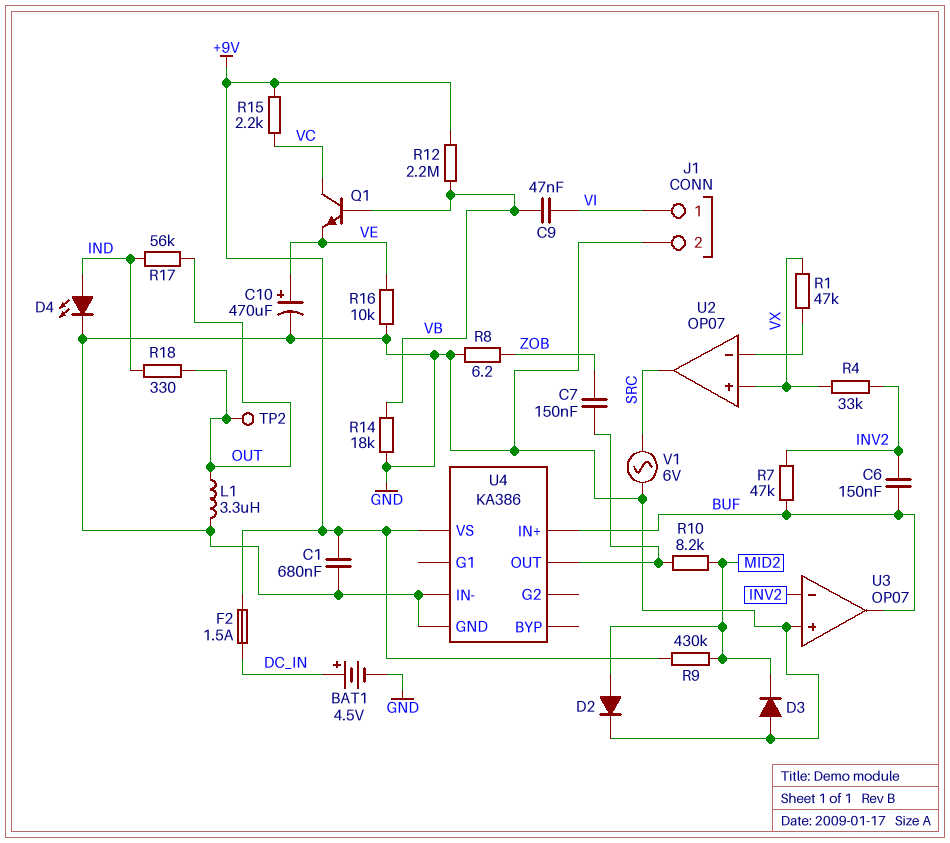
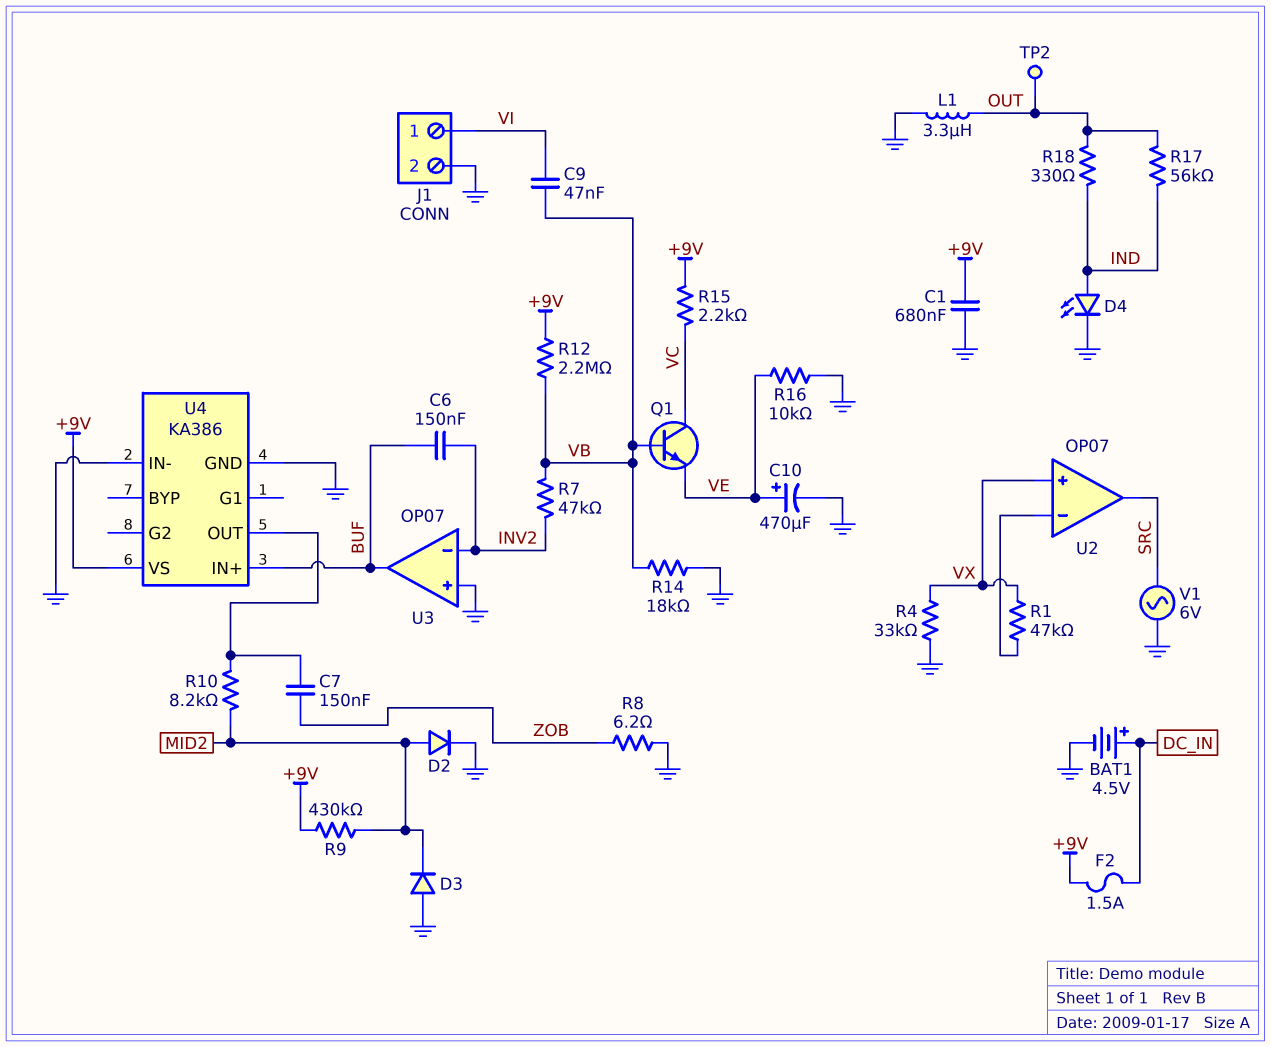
R4: 33k (INV2, VX) -> 33k (GND, VX)
R7: 47k (BUF, INV2) -> 47k (INV2, VB)

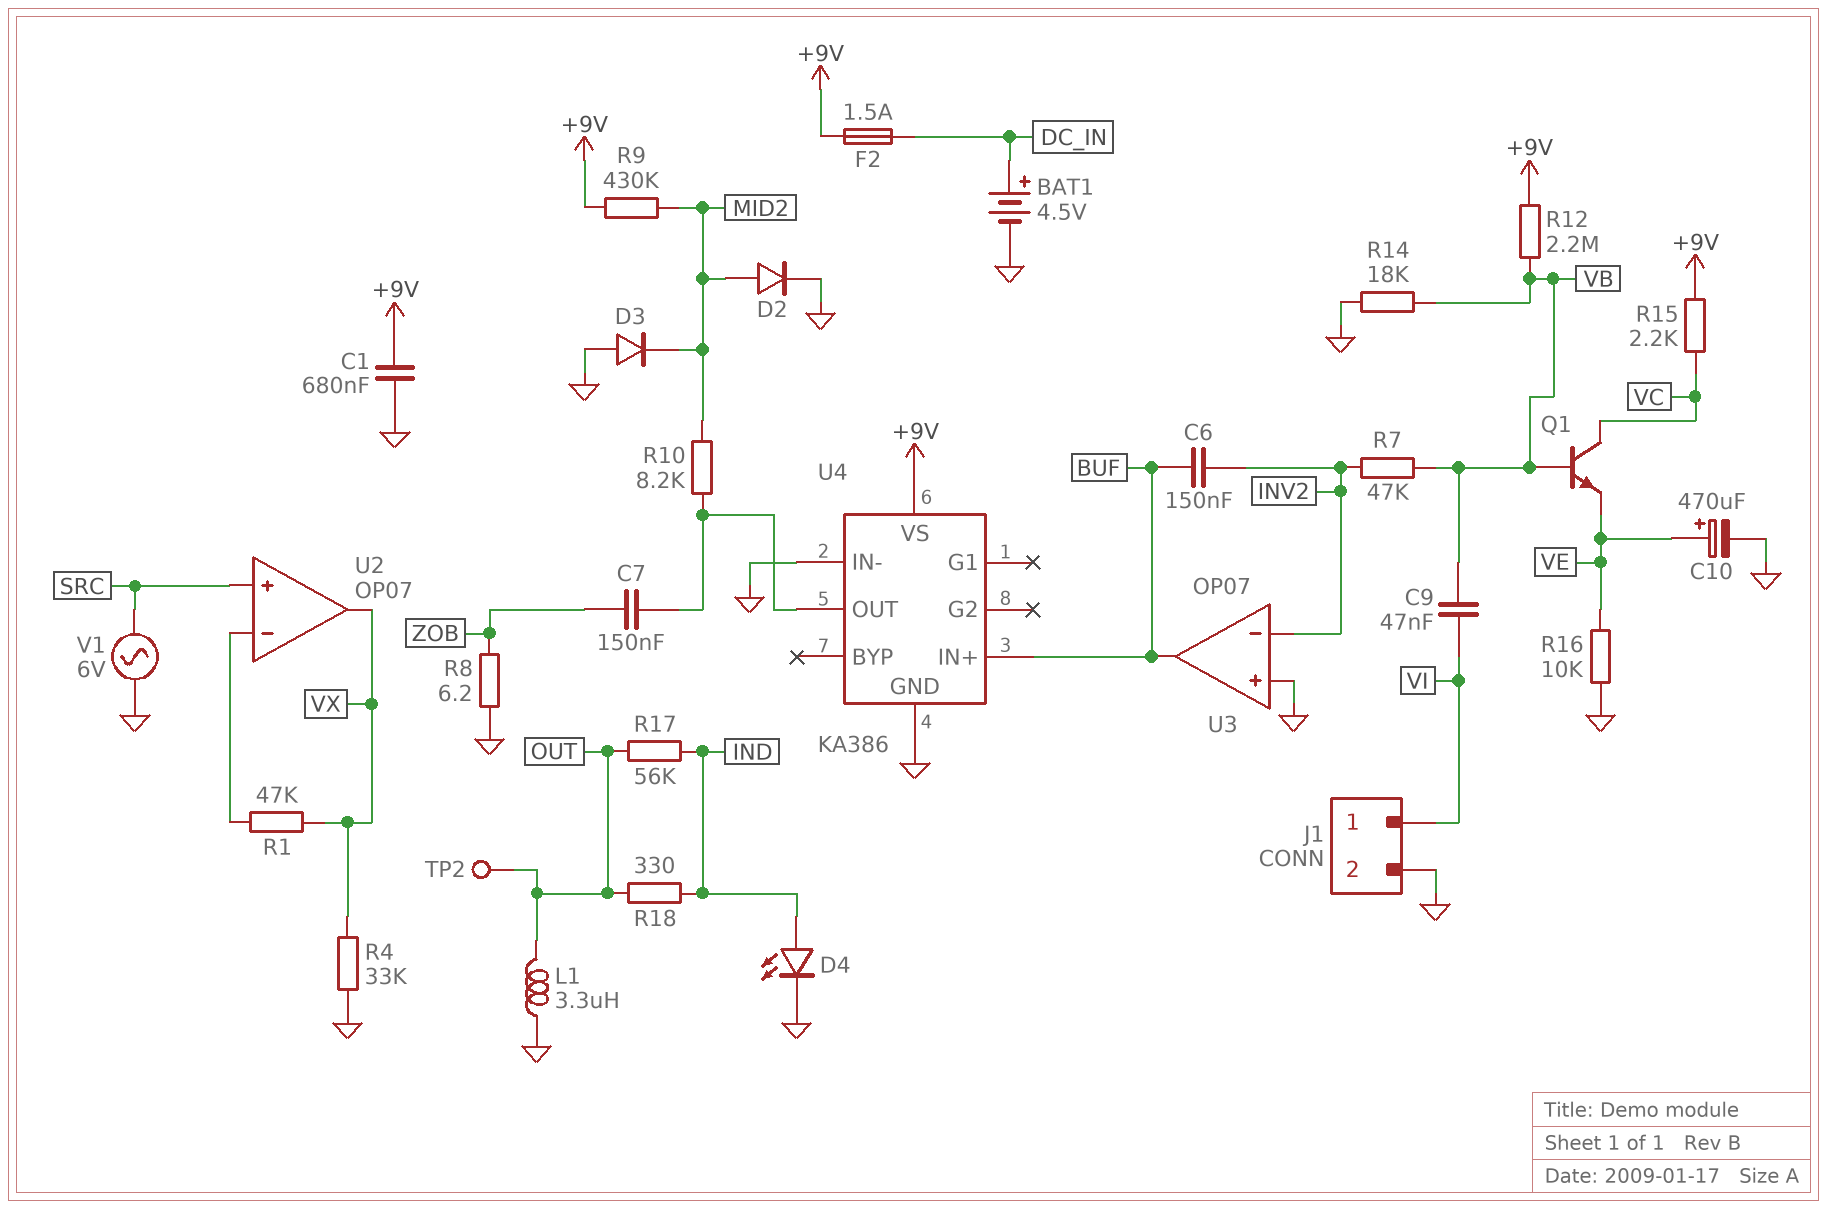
U2 pin in+: VX -> SRC
U2 pin out: SRC -> VX

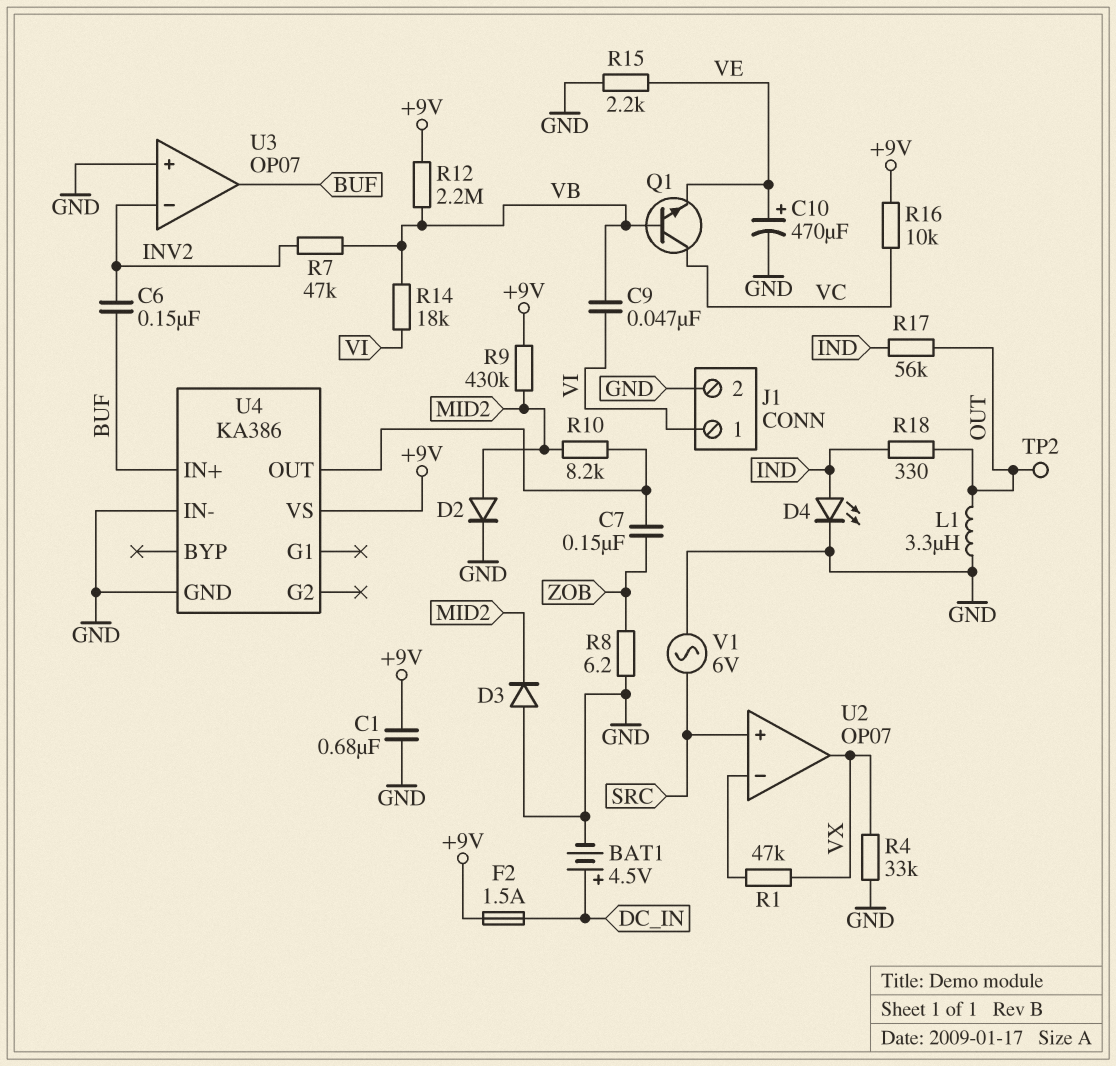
R14: 18k (GND, VB) -> 18k (VB, VI)
R15: 2.2k (+9V, VC) -> 2.2k (GND, VE)
R16: 10k (GND, VE) -> 10k (+9V, VC)

